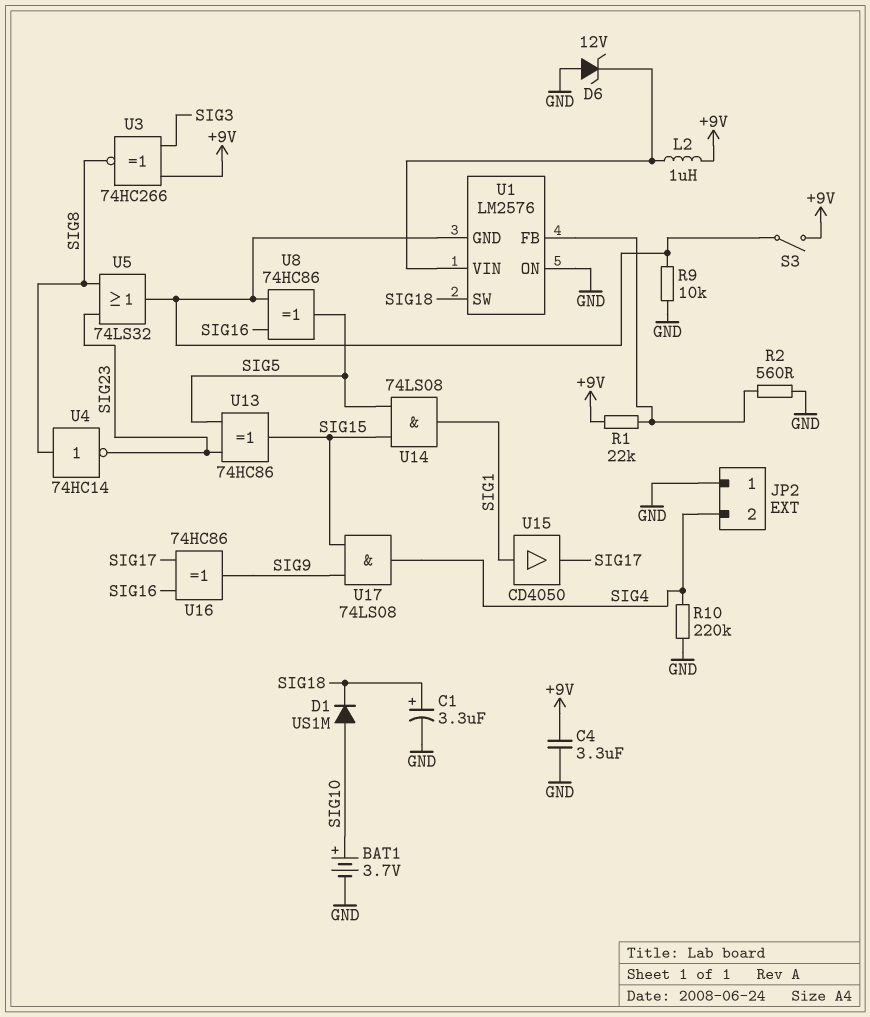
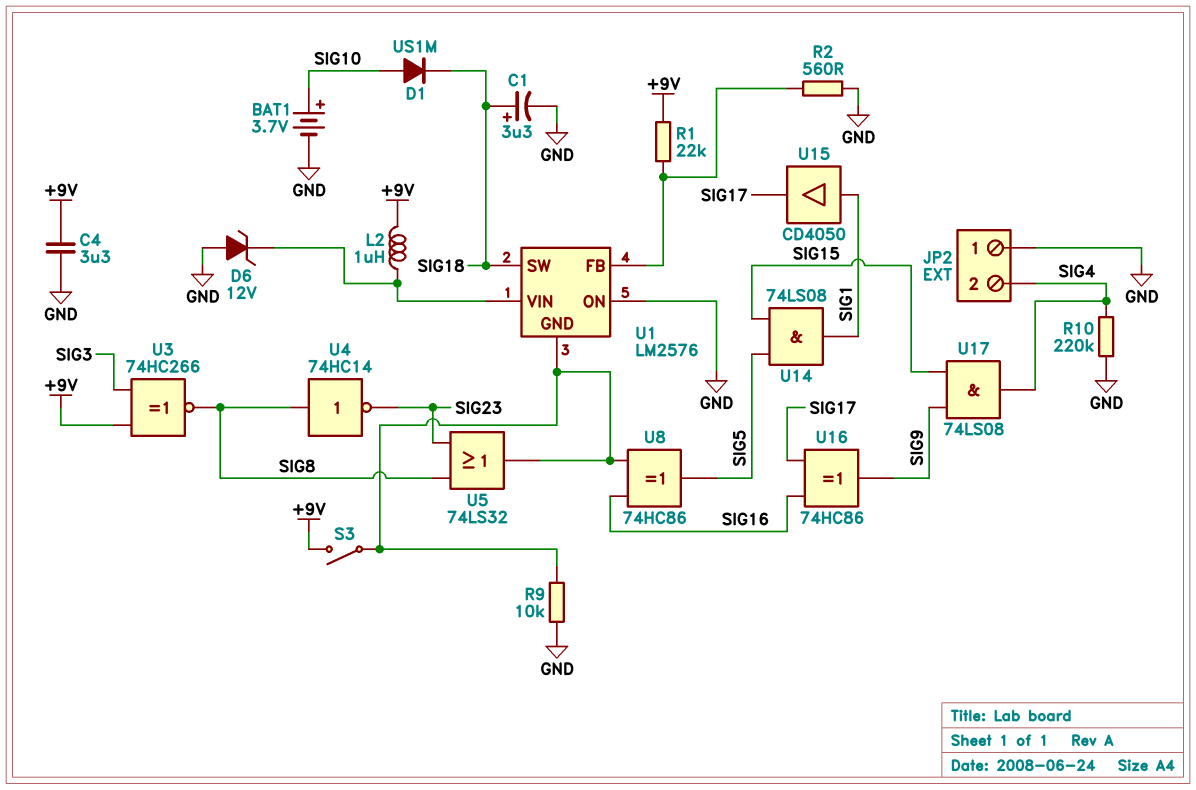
U13: XOR 74HC86 (in SIG5, in SIG23, out SIG15) -> none

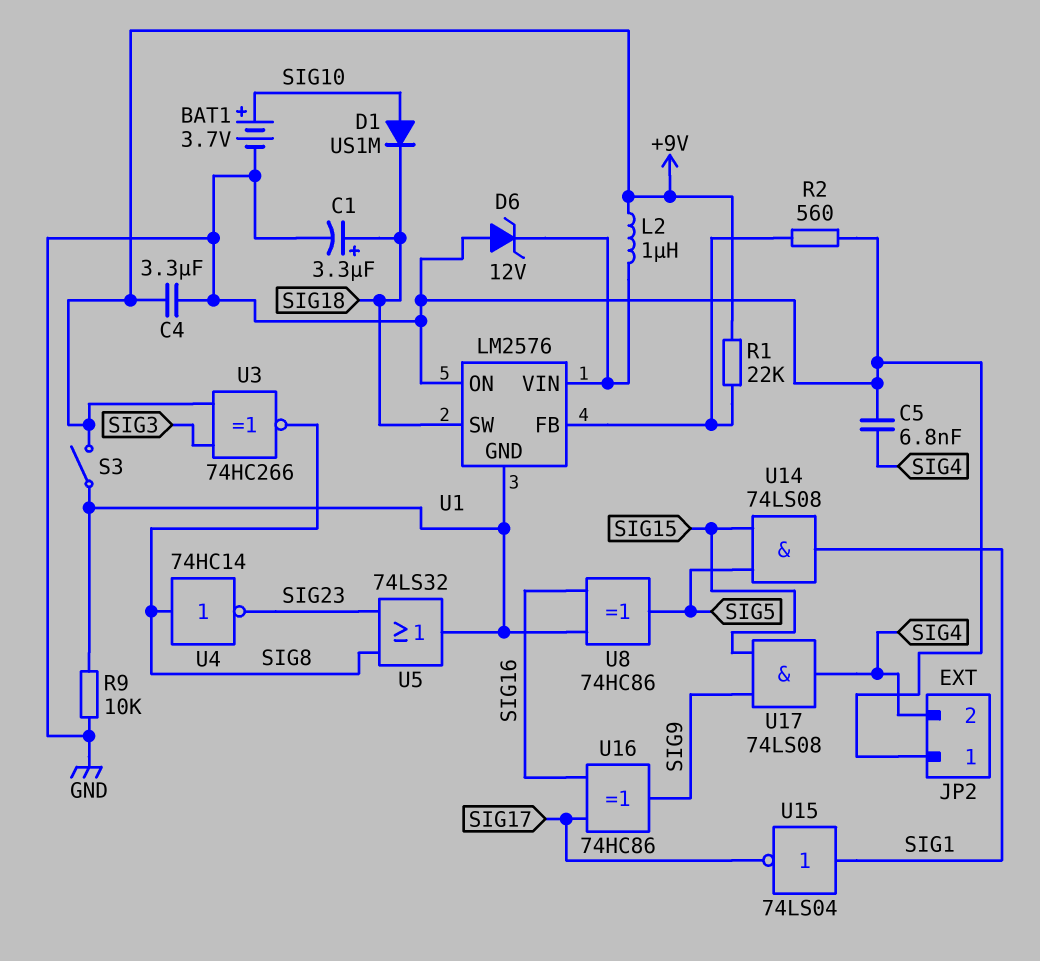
C5: none -> 6.8nF (GND, SIG4)
R10: 220k (GND, SIG4) -> none
U15: buffer CD4050 (in SIG1, out SIG17) -> NOT 74LS04 (in SIG1, out SIG17)

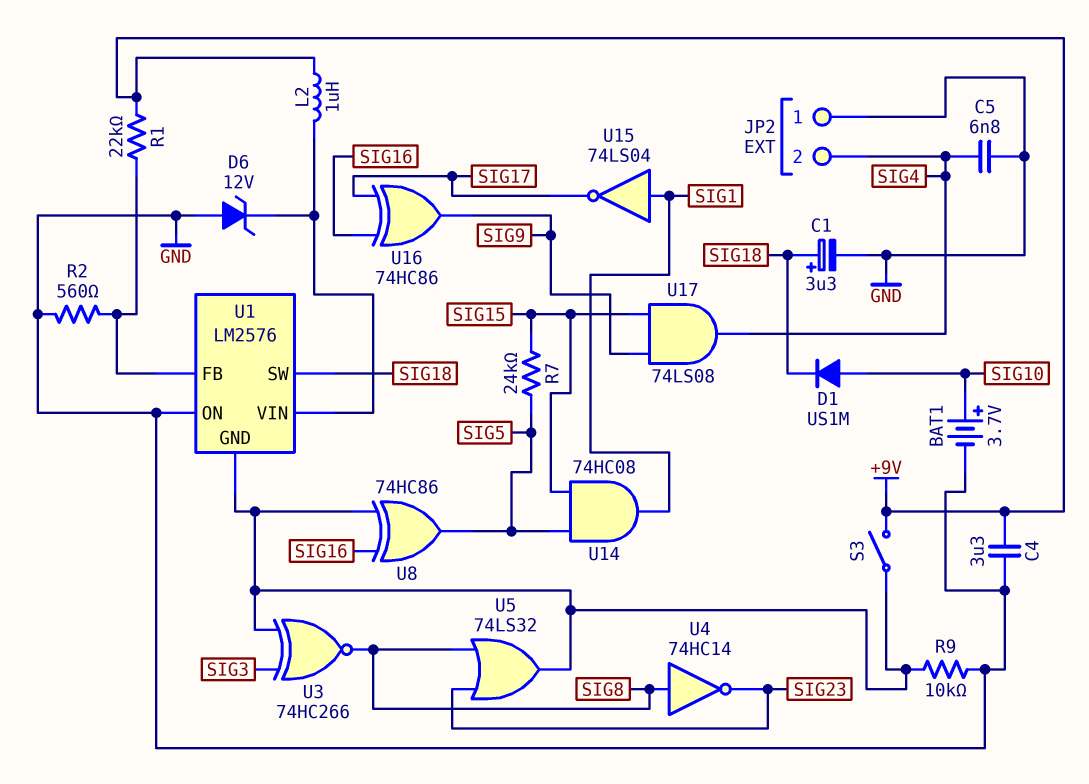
R7: none -> 24k (SIG5, SIG15)
U3: XNOR 74HC266 (in +9V, in SIG3, out SIG8) -> XNOR 74HC266 (in SIG3, in U1/GND, out SIG8)
U14: AND 74LS08 (in SIG5, in SIG15, out SIG1) -> AND 74HC08 (in SIG5, in SIG15, out SIG1)

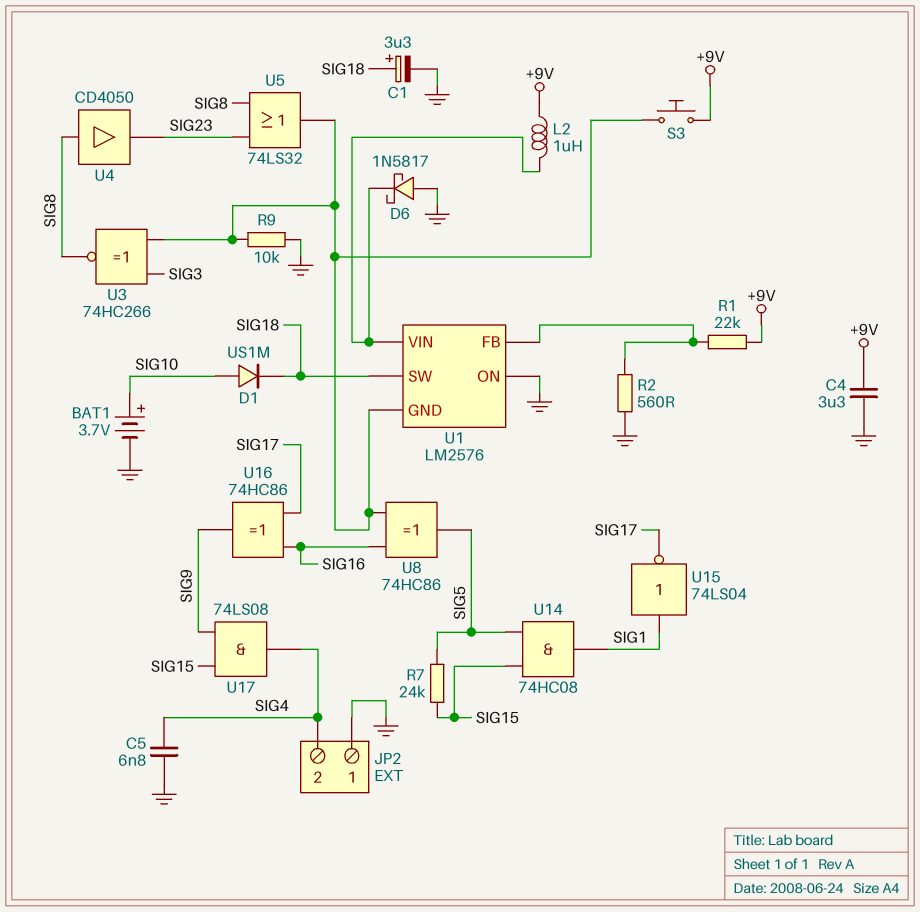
D6: zener 12V (A GND, K U1/VIN) -> schottky 1N5817 (A GND, K U1/VIN)
S3: switch (+9V, U1/GND) -> button (+9V, U1/GND)
U4: NOT 74HC14 (in SIG8, out SIG23) -> buffer CD4050 (in SIG8, out SIG23)

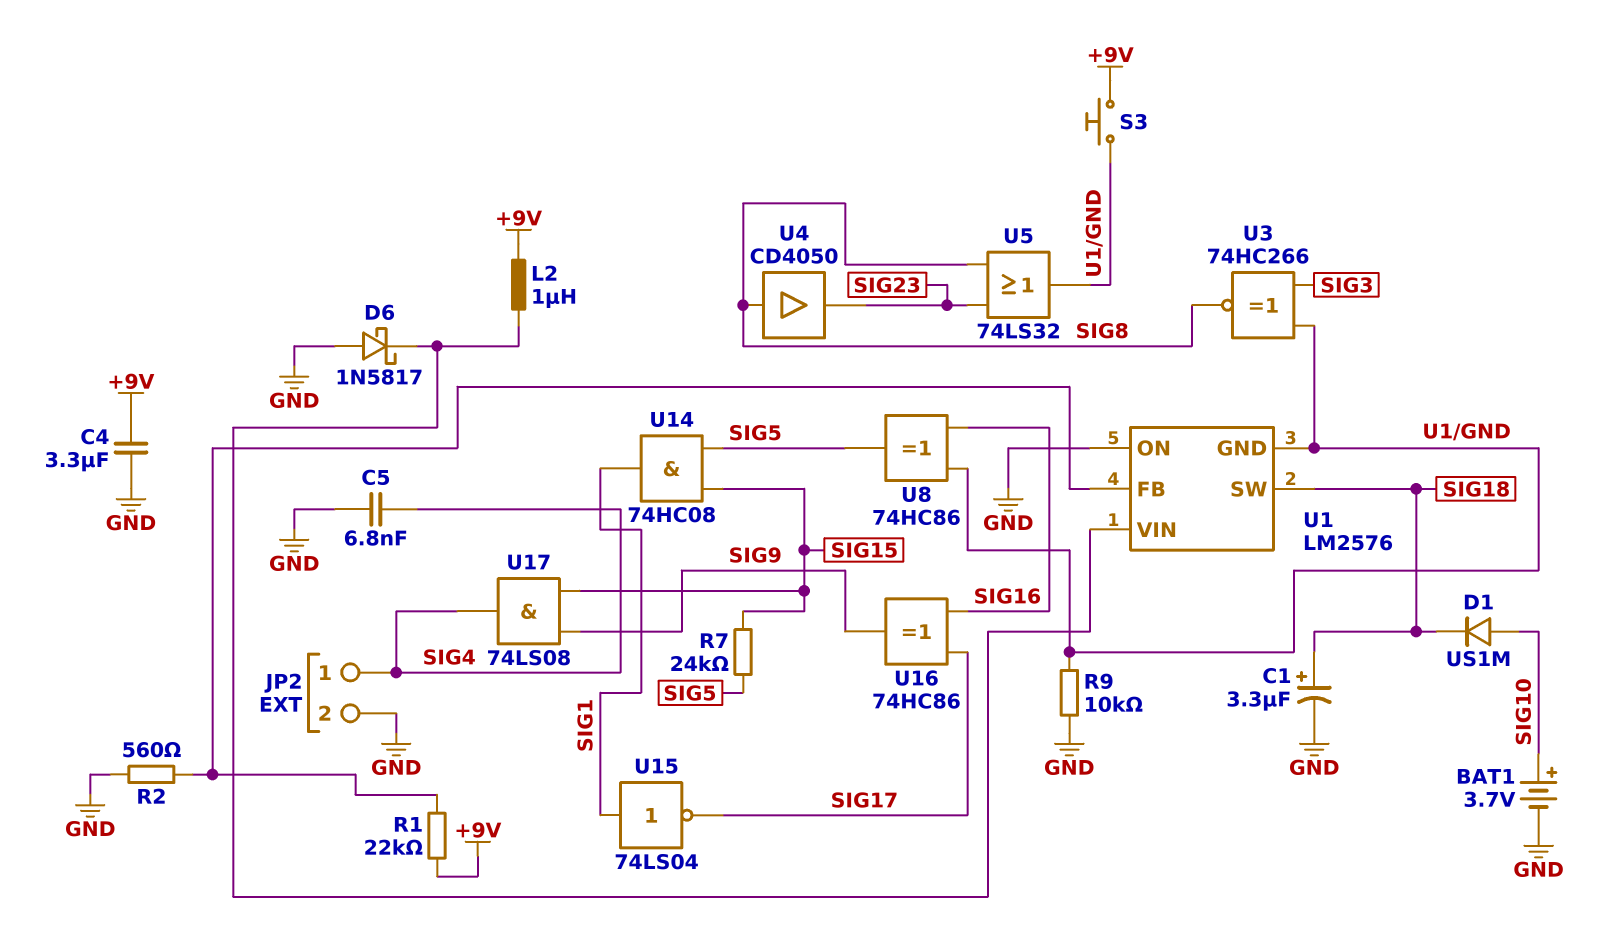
JP2 pin 1: GND -> SIG4
JP2 pin 2: SIG4 -> GND

